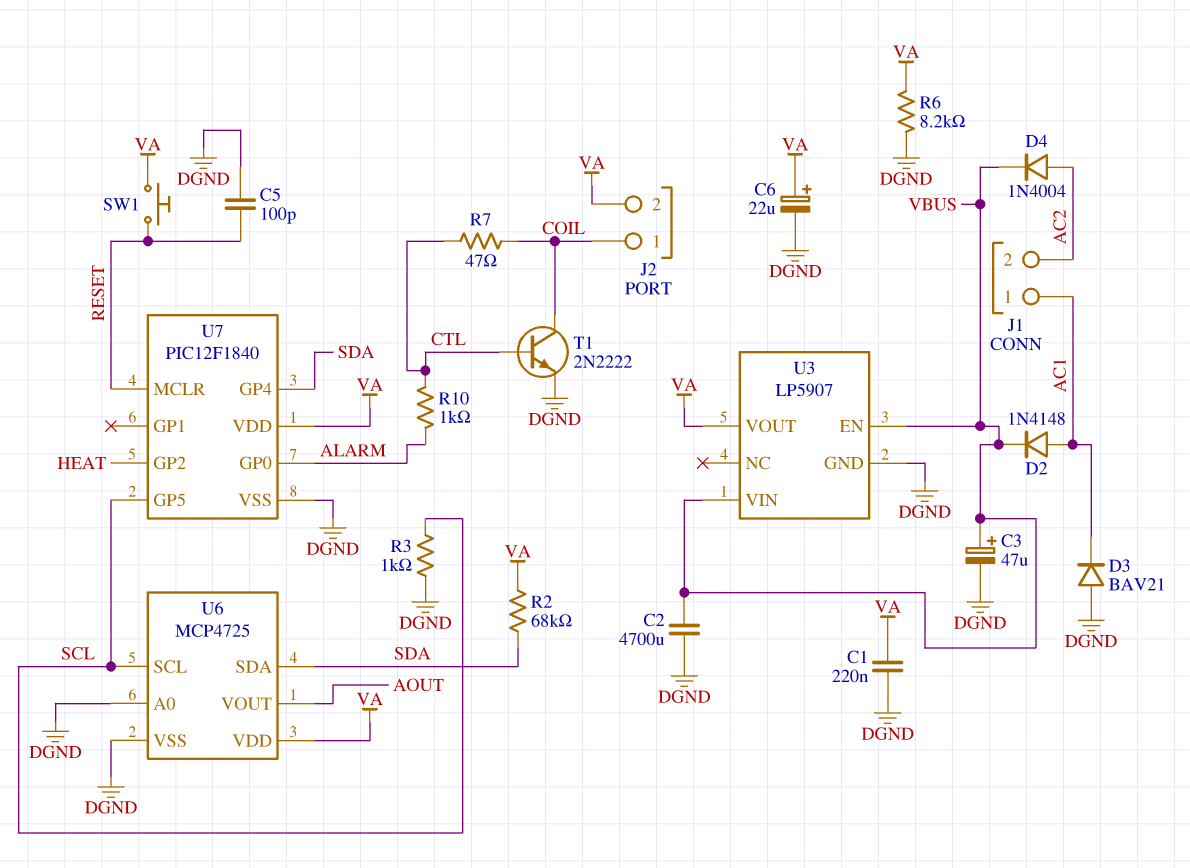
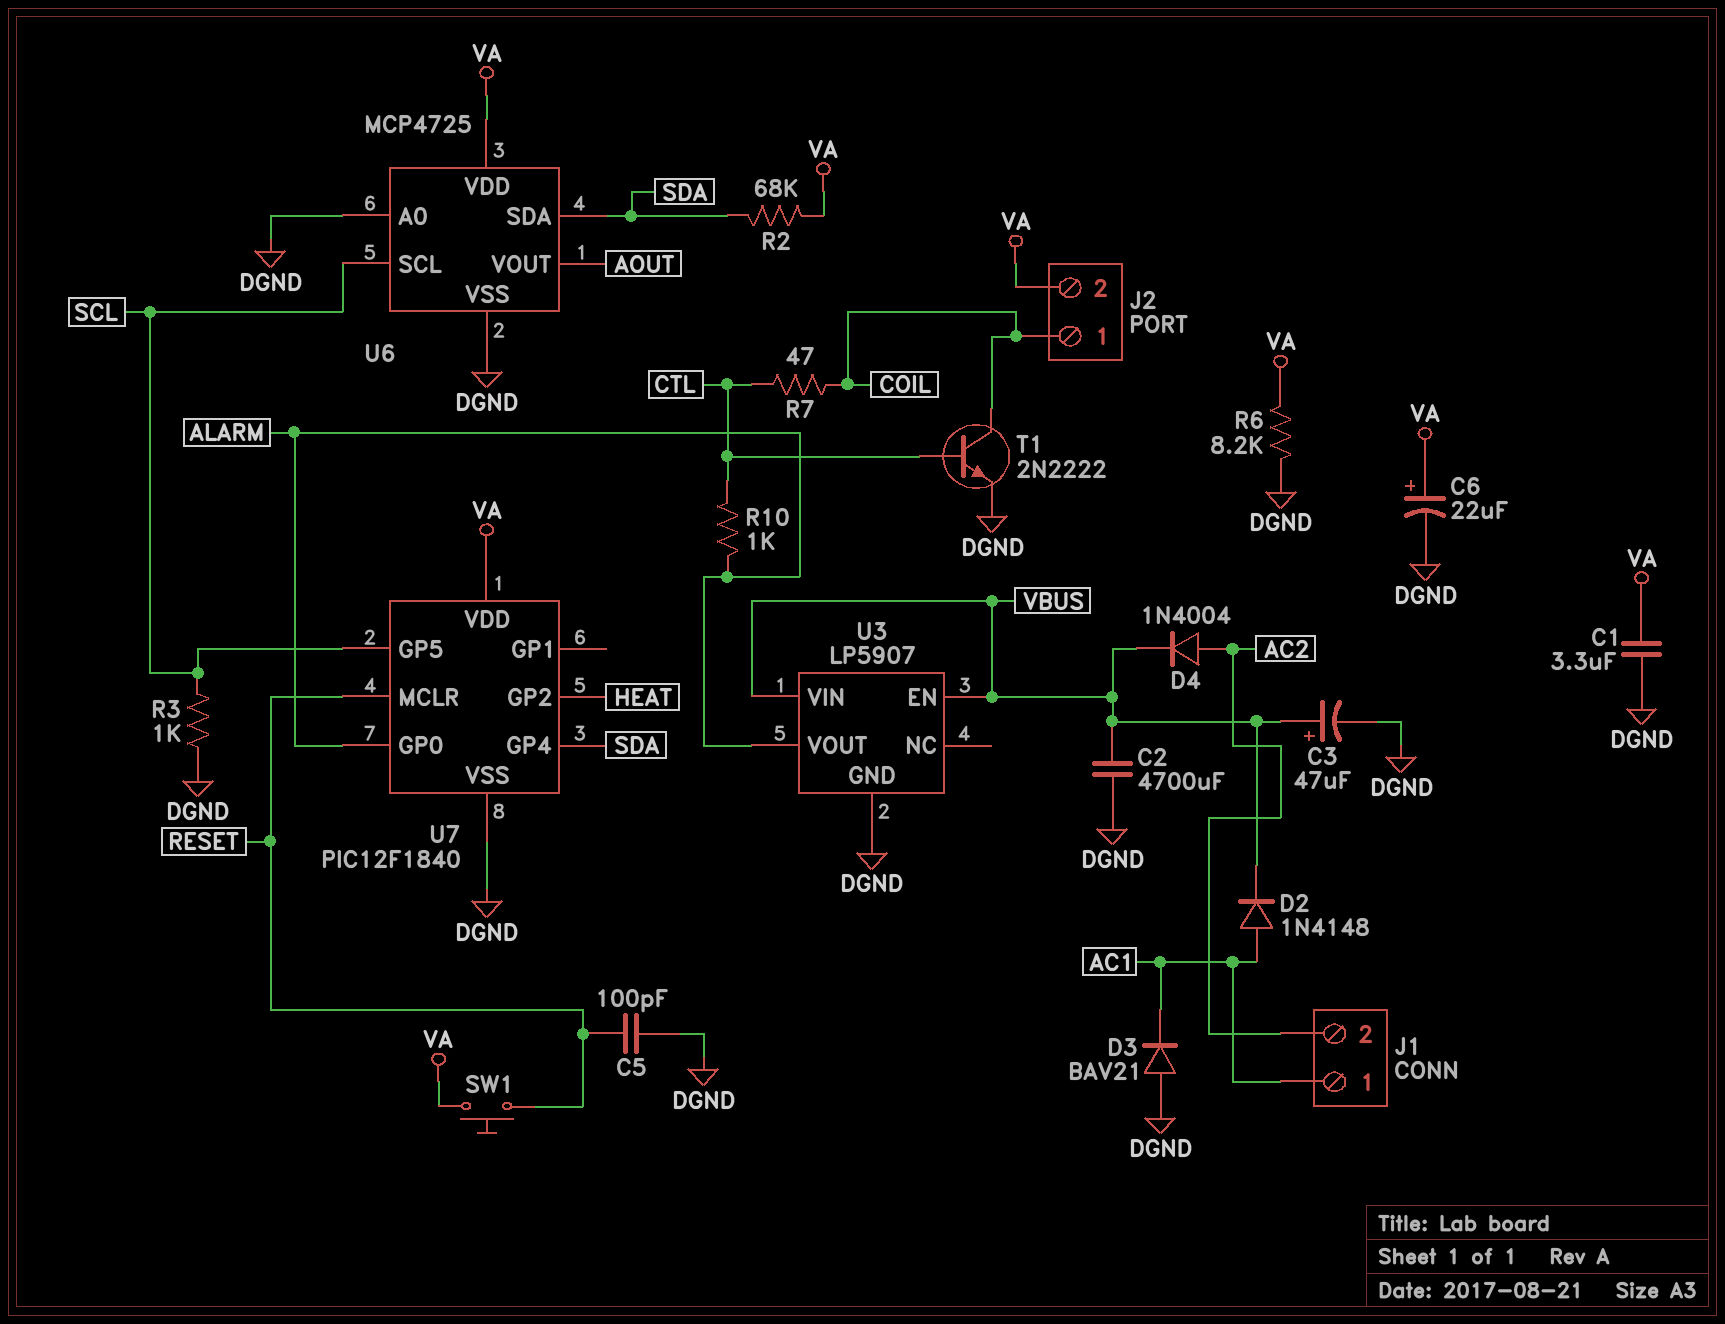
C1: 220nF (DGND, VA) -> 3.3uF (DGND, VA)
U3 pin VOUT: VA -> ALARM

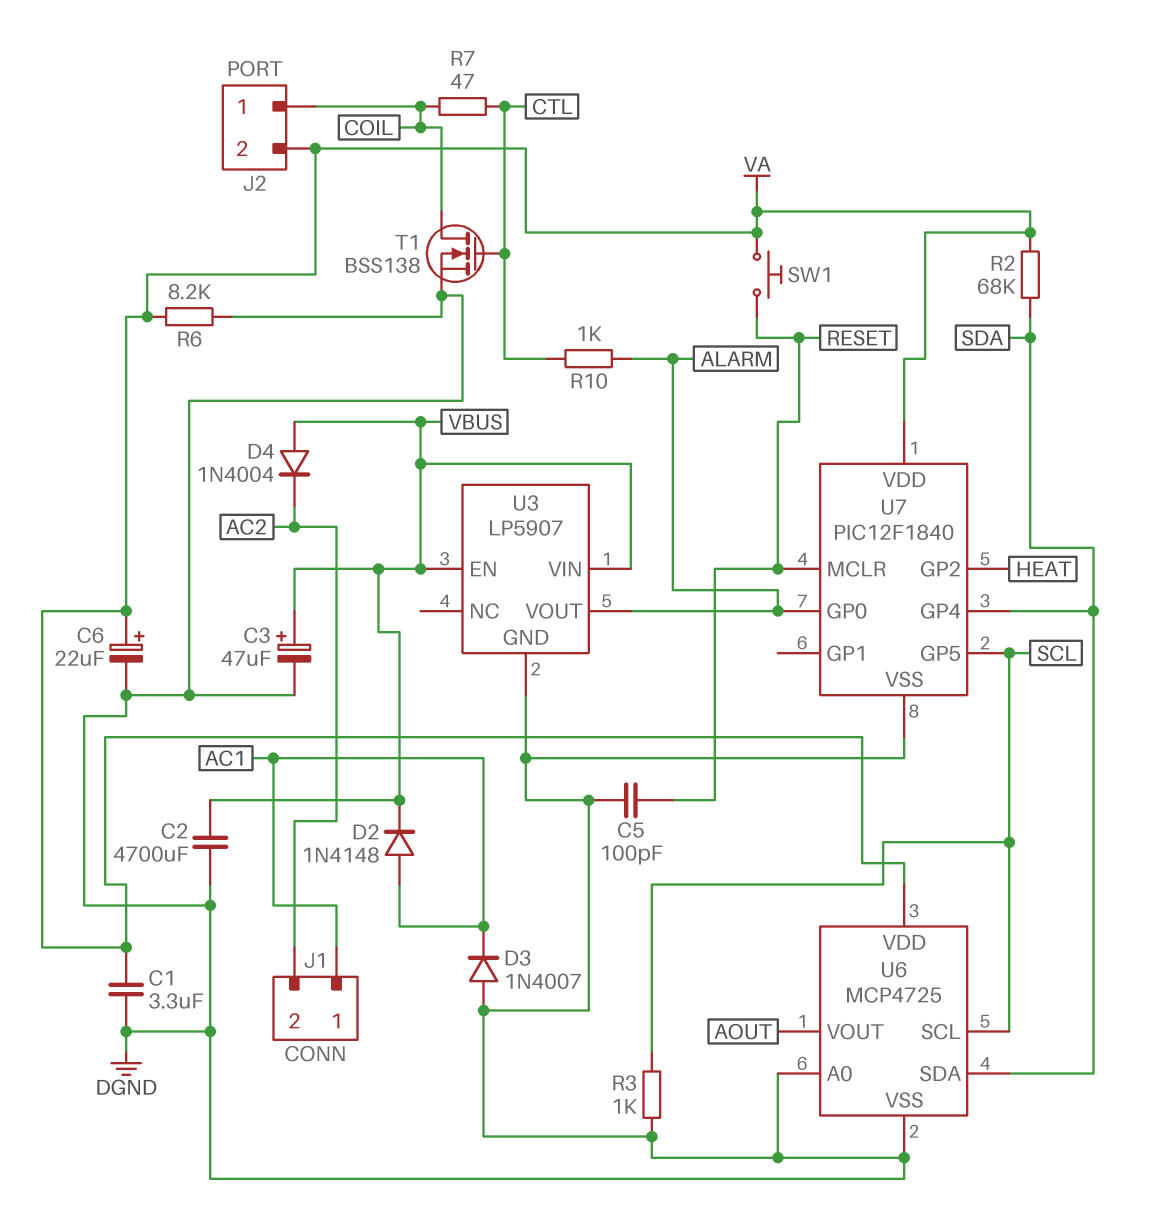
D3: diode BAV21 (A DGND, K AC1) -> diode 1N4007 (A DGND, K AC1)
D4: diode 1N4004 (A AC2, K VBUS) -> diode 1N4004 (A VBUS, K AC2)
T1: NPN 2N2222 (B CTL, C COIL, E DGND) -> NMOS BSS138 (G CTL, D COIL, S DGND)

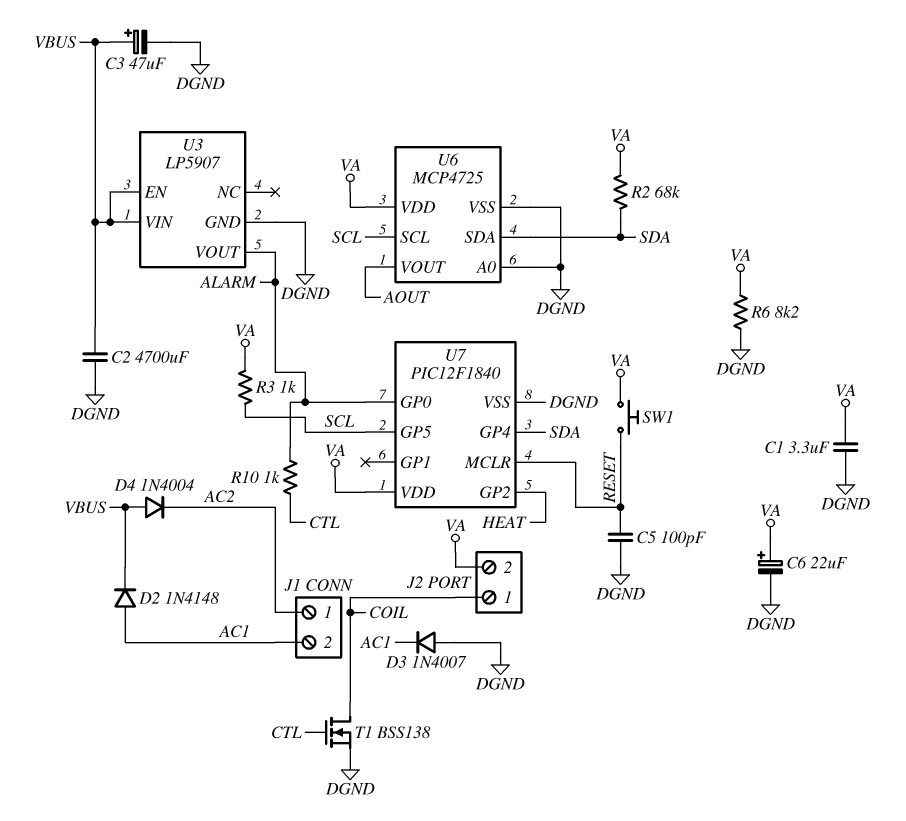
J1 pin 1: AC1 -> AC2
J1 pin 2: AC2 -> AC1
R3: 1k (DGND, SCL) -> 1k (SCL, VA)
R7: 47 (COIL, CTL) -> none

